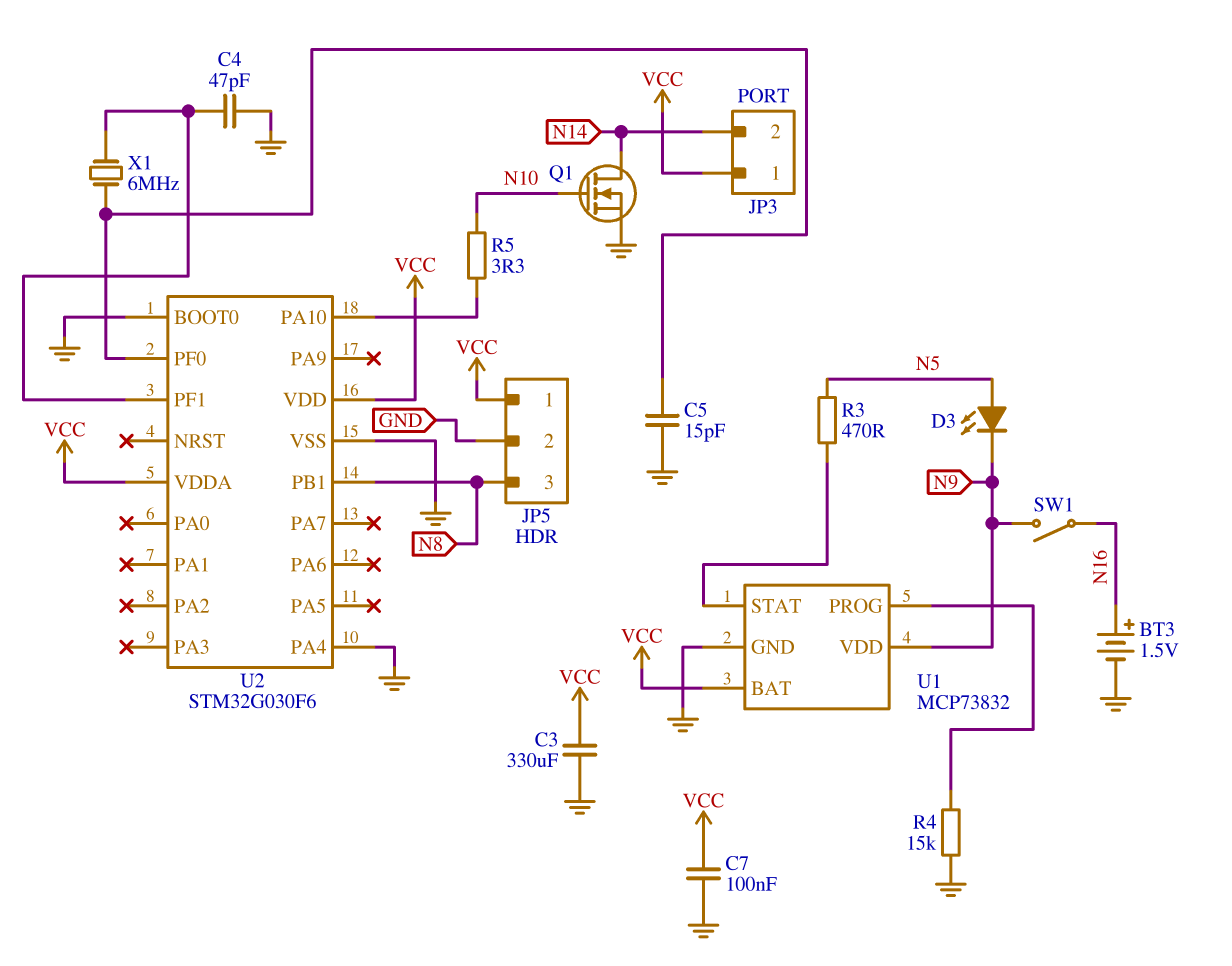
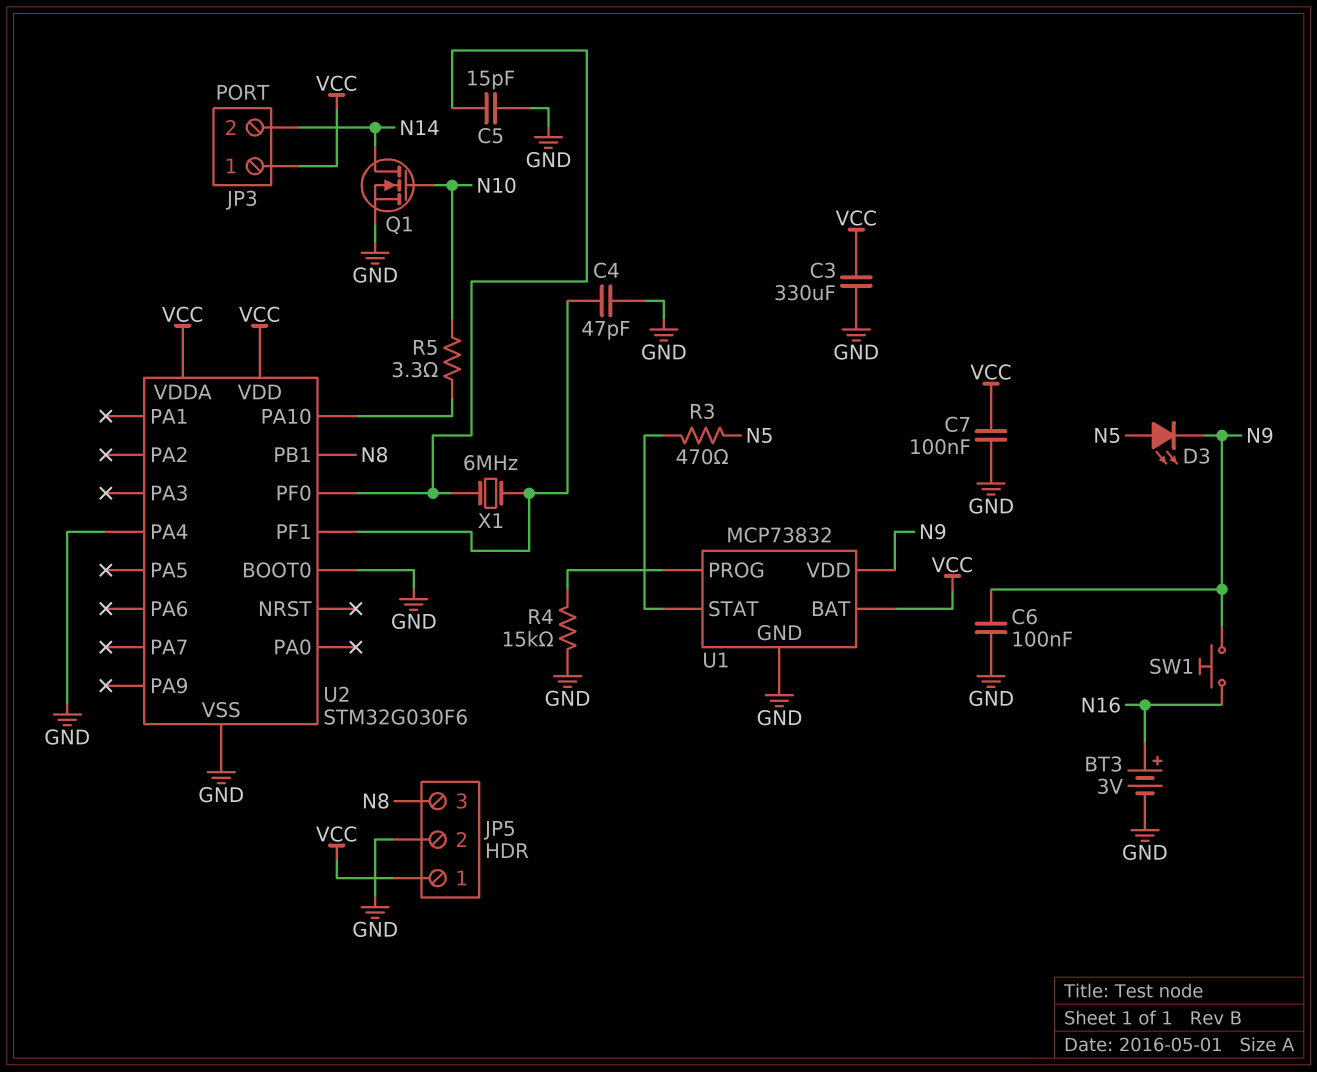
BT3: 1.5V (plus N16, minus GND) -> 3V (plus N16, minus GND)
C6: none -> 100nF (GND, N9)
SW1: switch (N9, N16) -> button (N9, N16)

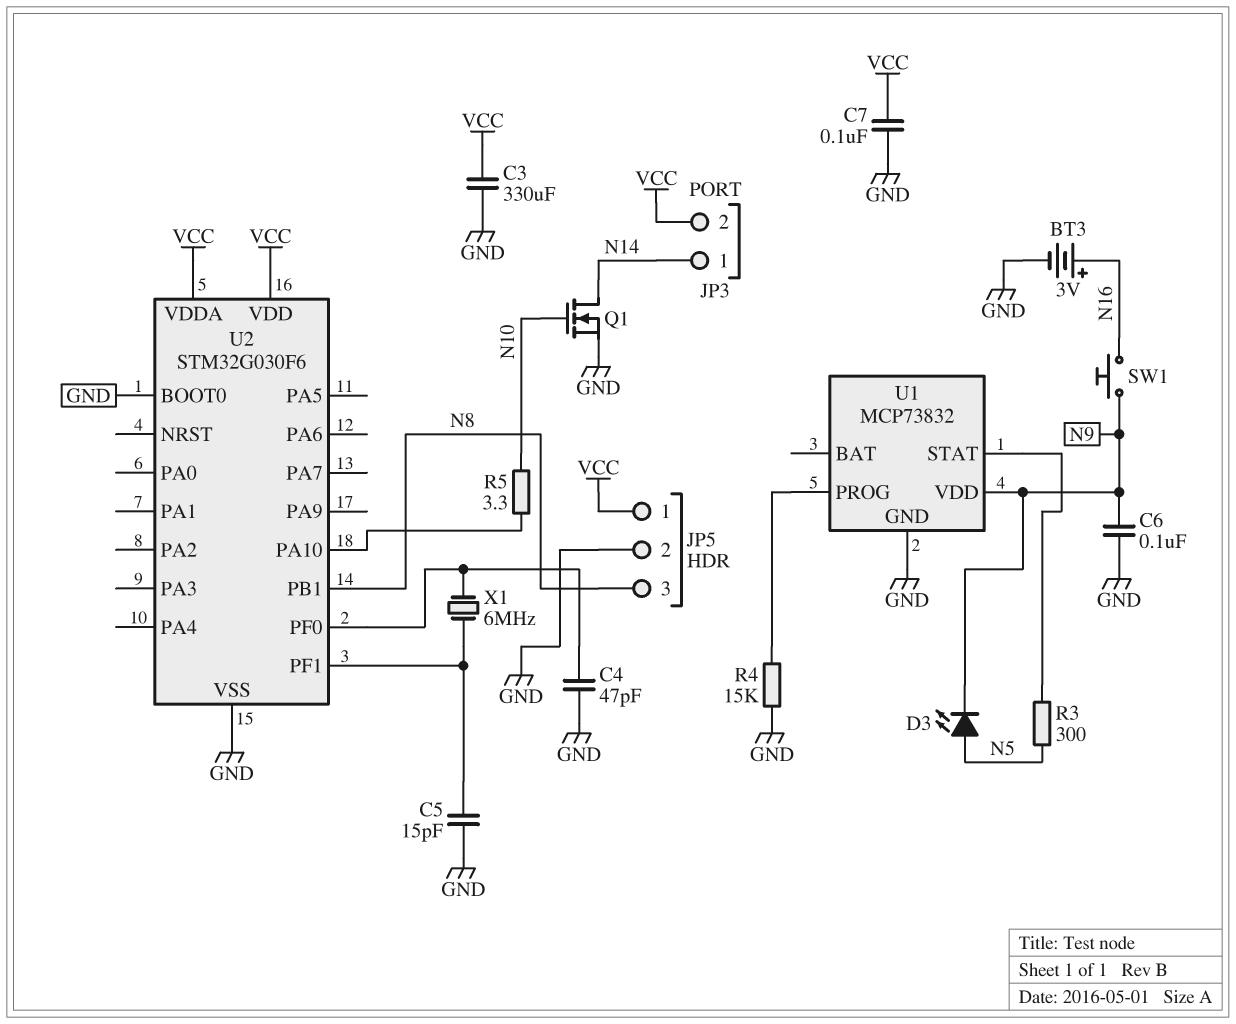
C4: 47pF (GND, U2/PF1) -> 47pF (GND, U2/PF0)
C5: 15pF (GND, U2/PF0) -> 15pF (GND, U2/PF1)
JP3 pin 1: VCC -> N14
JP3 pin 2: N14 -> VCC
R3: 470 (N5, U1/STAT) -> 300 (N5, U1/STAT)
U1 pin BAT: VCC -> none
U2 pin PA4: GND -> none

